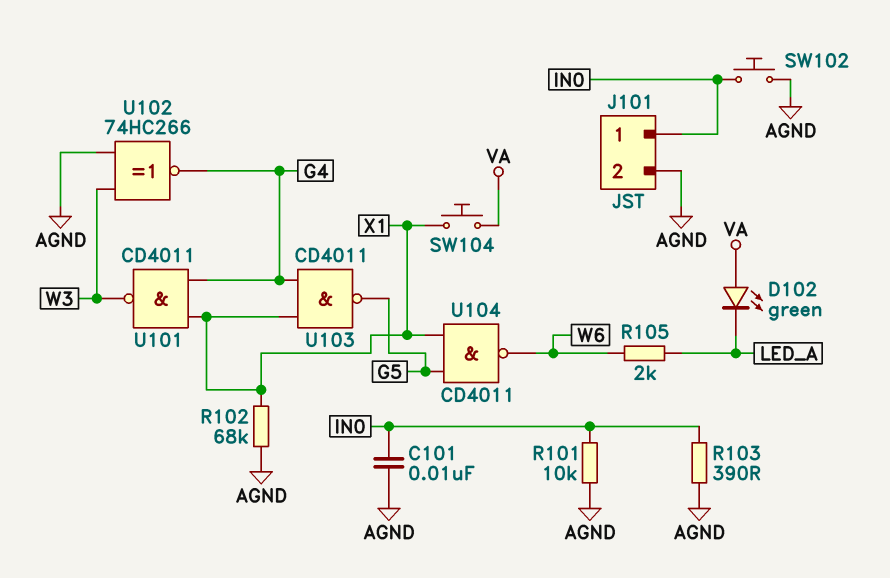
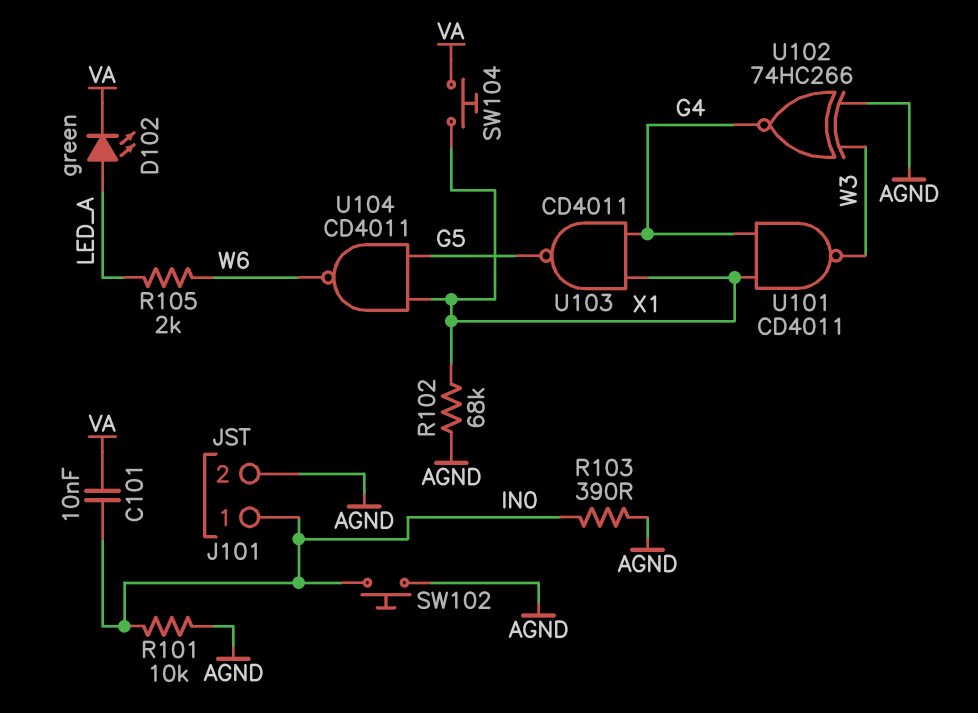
C101: 10nF (AGND, IN0) -> 10nF (IN0, VA)
D102: LED green (A VA, K LED_A) -> LED green (A LED_A, K VA)

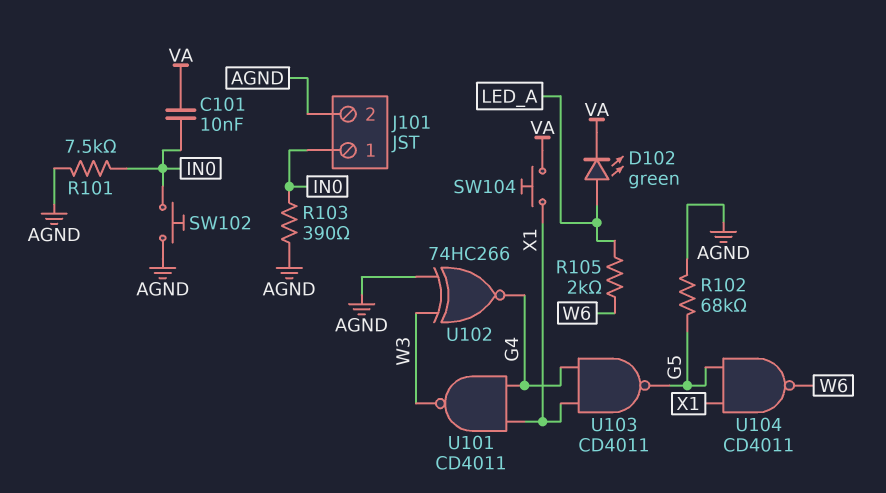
R101: 10k (AGND, IN0) -> 7.5k (AGND, IN0)
R102: 68k (AGND, X1) -> 68k (AGND, G5)

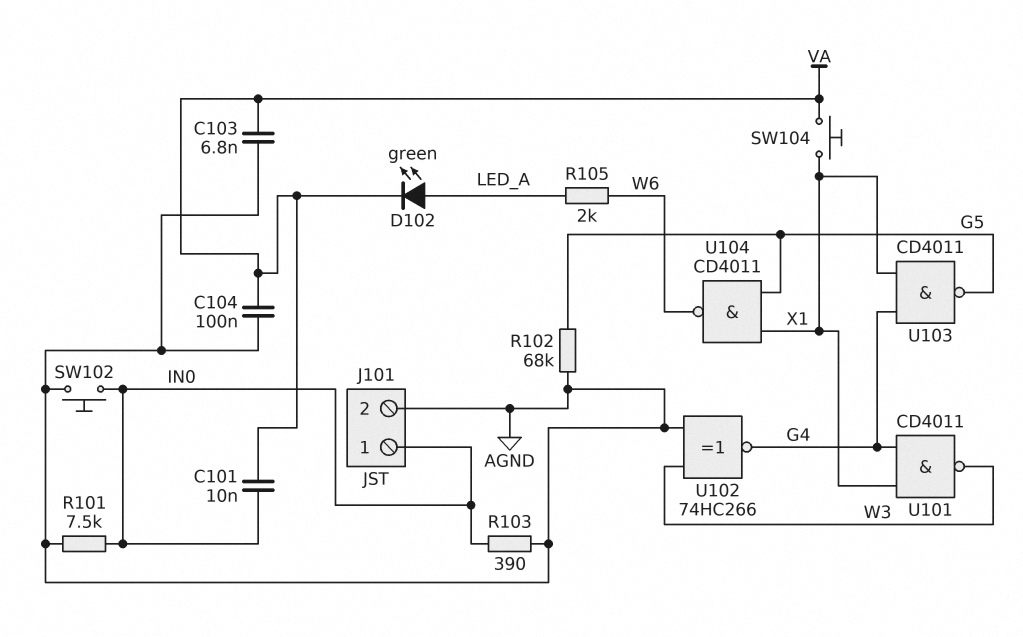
C103: none -> 6.8nF (AGND, VA)
C104: none -> 100nF (AGND, VA)

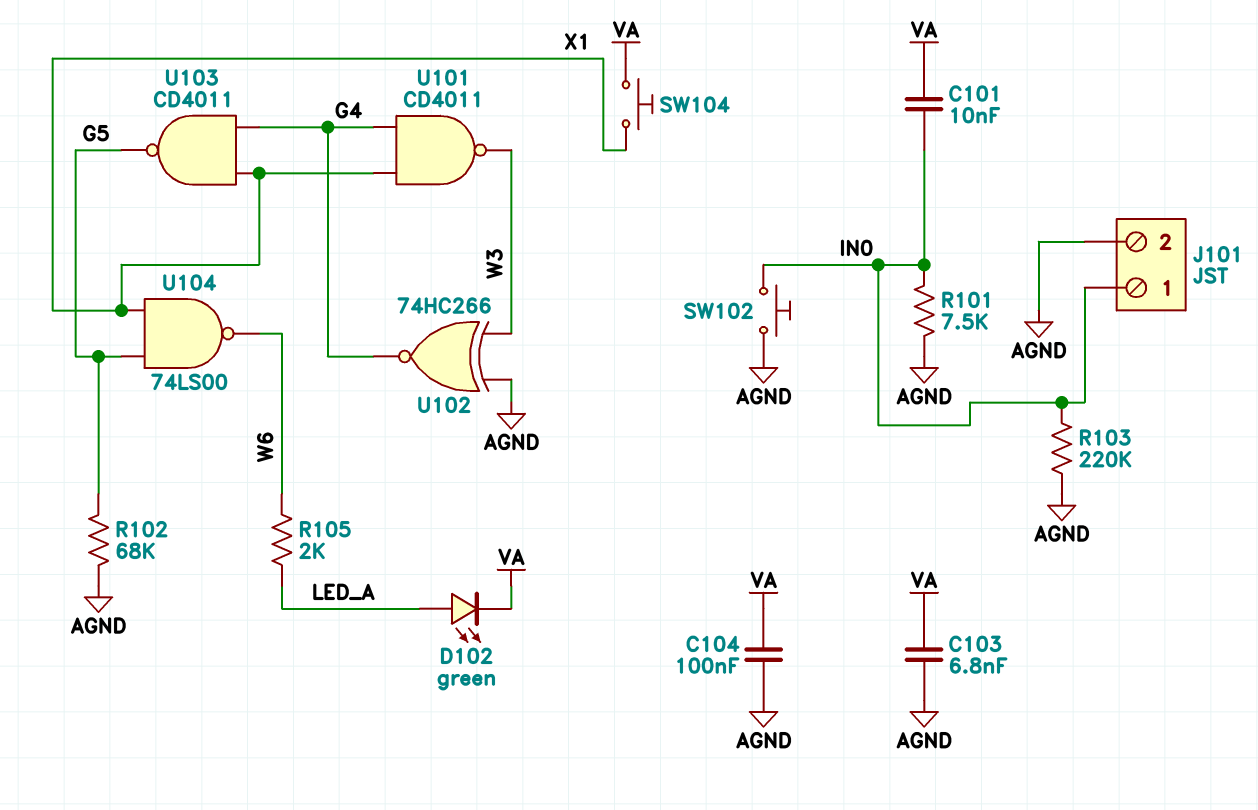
R103: 390 (AGND, IN0) -> 220k (AGND, IN0)
U104: NAND CD4011 (in G5, in X1, out W6) -> NAND 74LS00 (in G5, in X1, out W6)

